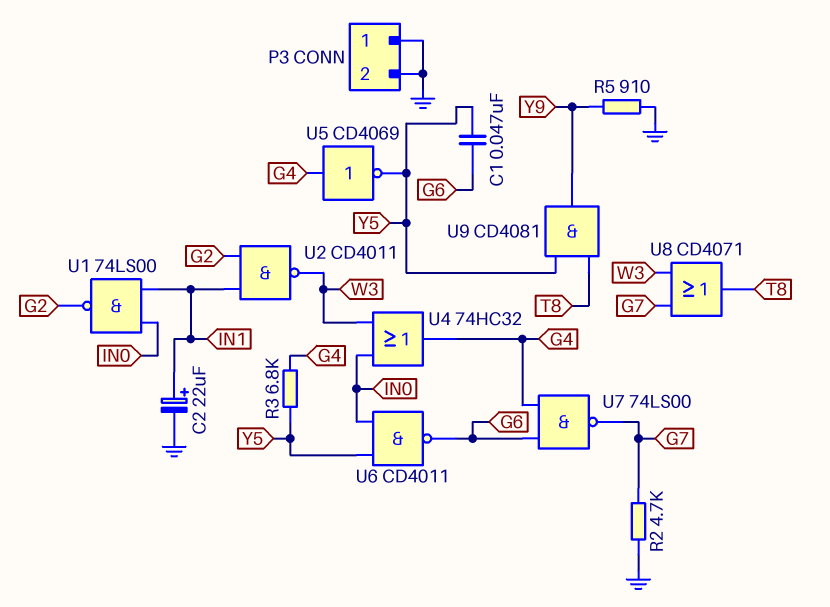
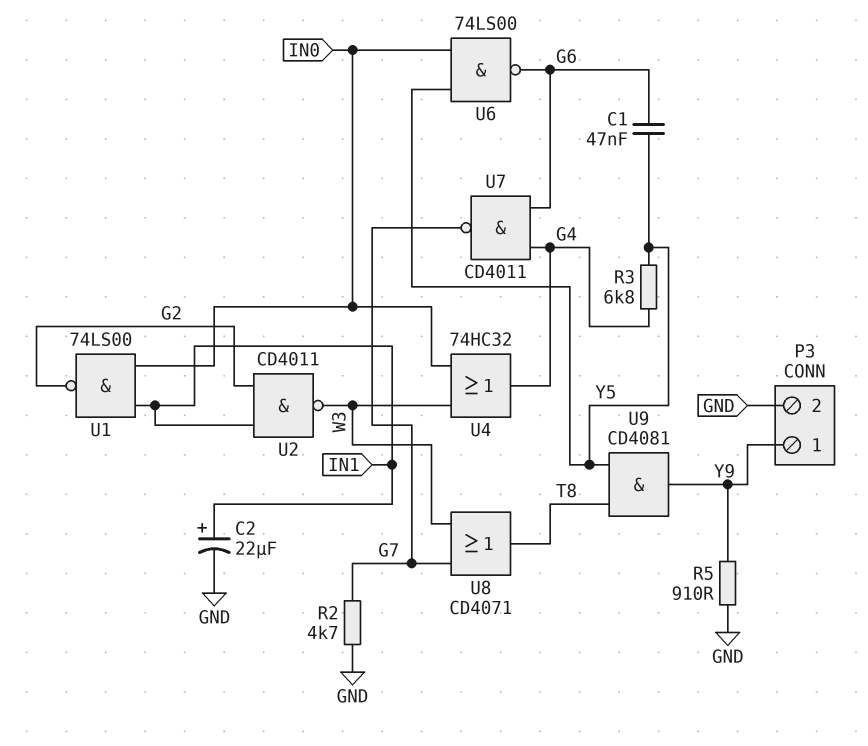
P3 pin 1: GND -> Y9
U5: NOT CD4069 (in G4, out Y5) -> none
U6: NAND CD4011 (in IN0, in Y5, out G6) -> NAND 74LS00 (in IN0, in Y5, out G6)
U7: NAND 74LS00 (in G4, in G6, out G7) -> NAND CD4011 (in G4, in G6, out G7)

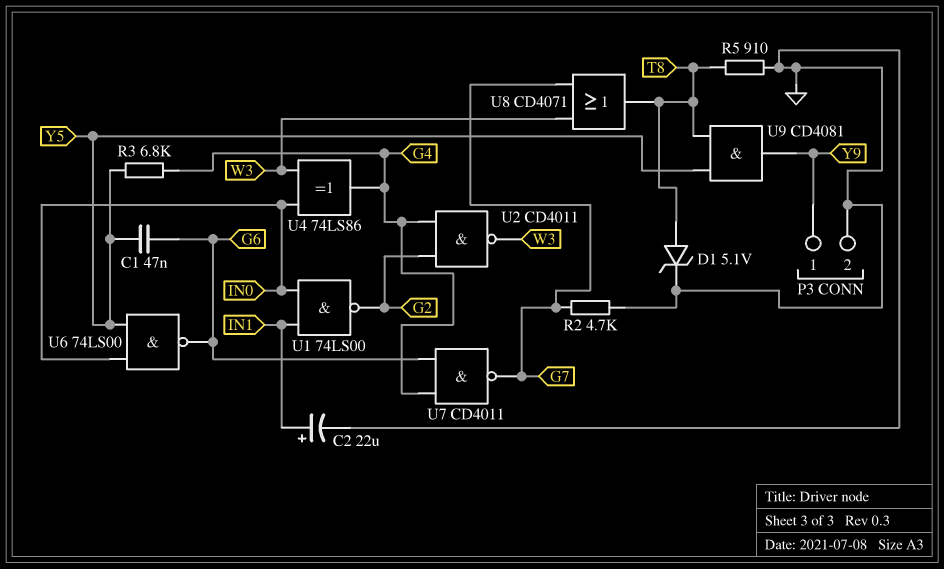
D1: none -> zener 5.1V (A T8, K GND)
R5: 910 (GND, Y9) -> 910 (GND, T8)
U2: NAND CD4011 (in G2, in IN1, out W3) -> NAND CD4011 (in G2, in G4, out W3)
U4: OR 74HC32 (in IN0, in W3, out G4) -> XOR 74LS86 (in IN0, in W3, out G4)

